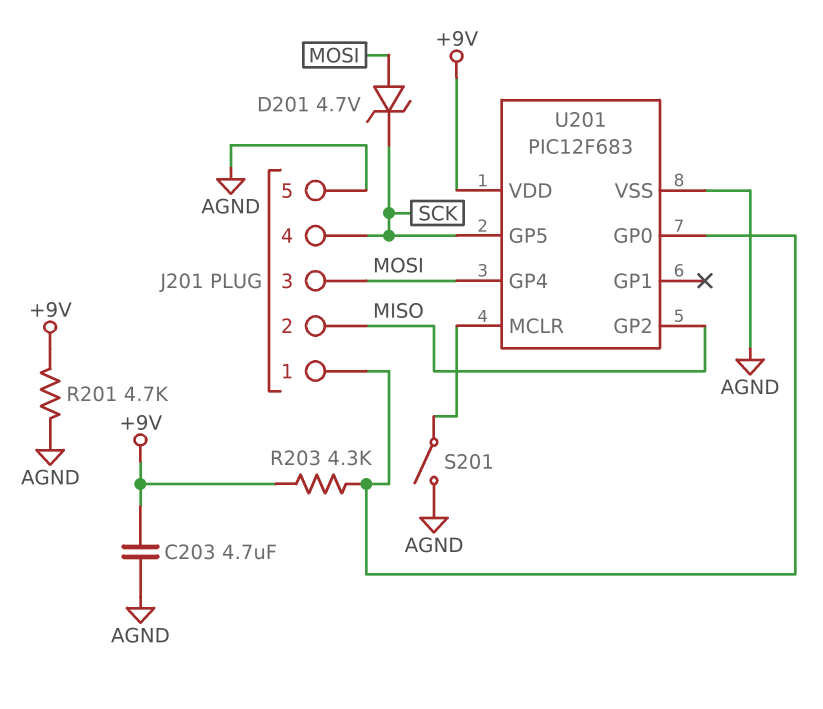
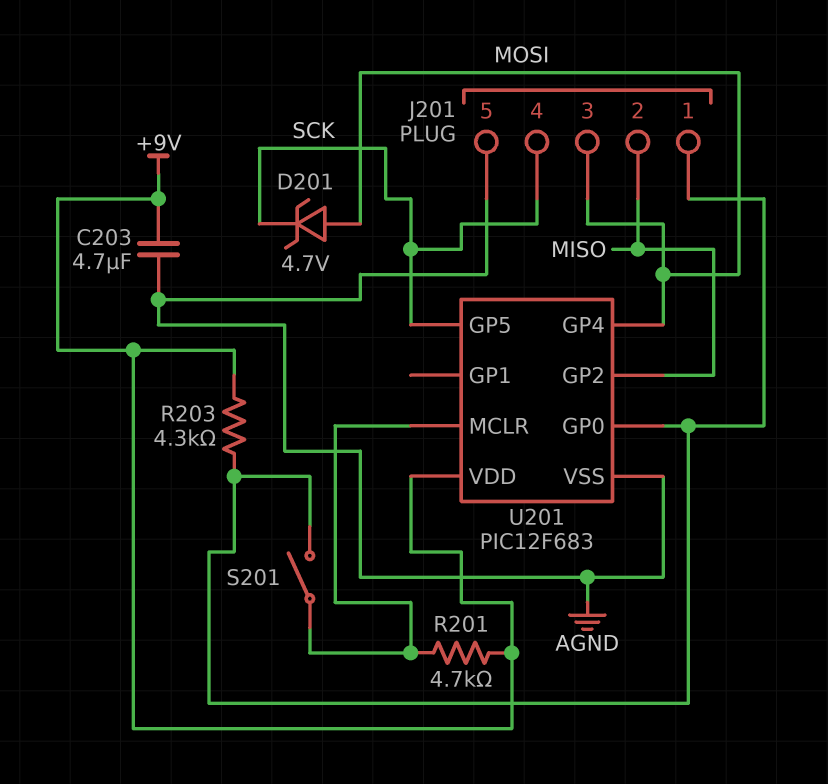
R201: 4.7k (+9V, AGND) -> 4.7k (+9V, U201/MCLR)
S201: switch (AGND, U201/MCLR) -> switch (J201/1, U201/MCLR)

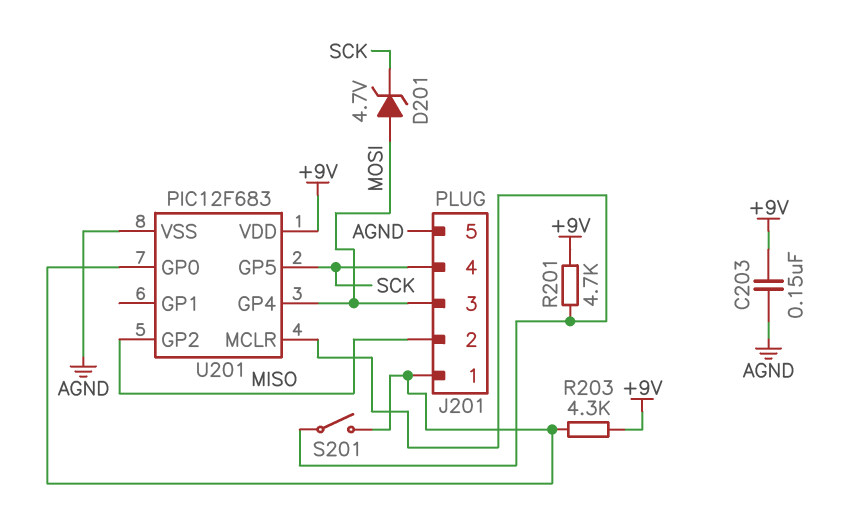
C203: 4.7uF (+9V, AGND) -> 150nF (+9V, AGND)

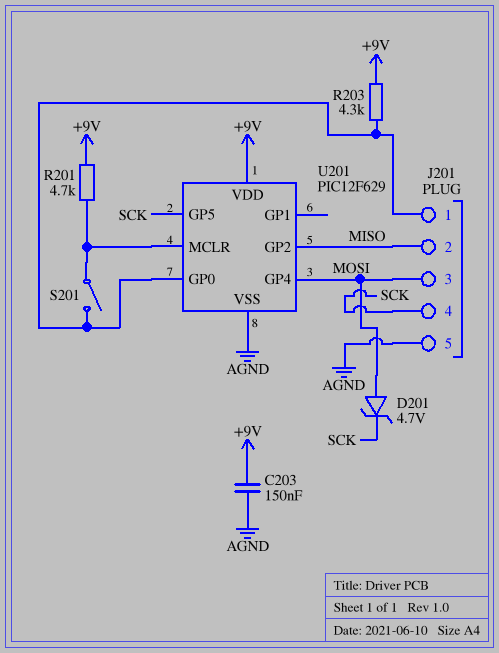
U201: PIC12F683 -> PIC12F629

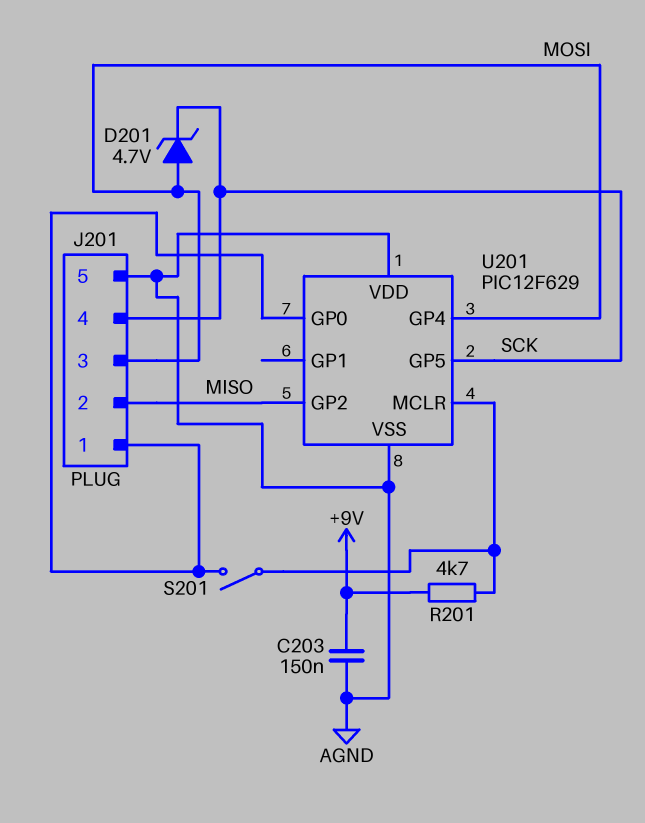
R203: 4.3k (+9V, J201/1) -> none
U201 pin VDD: +9V -> AGND

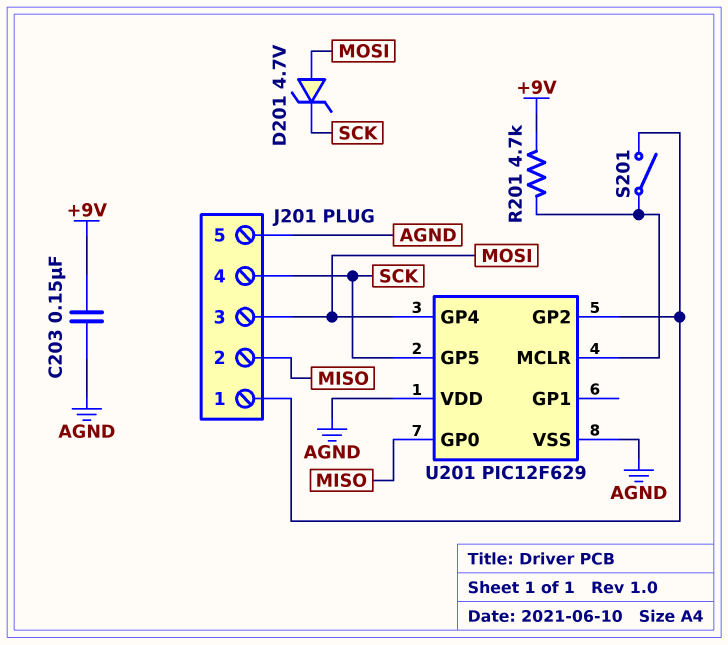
U201 pin GP0: J201/1 -> MISO
U201 pin GP2: MISO -> J201/1

